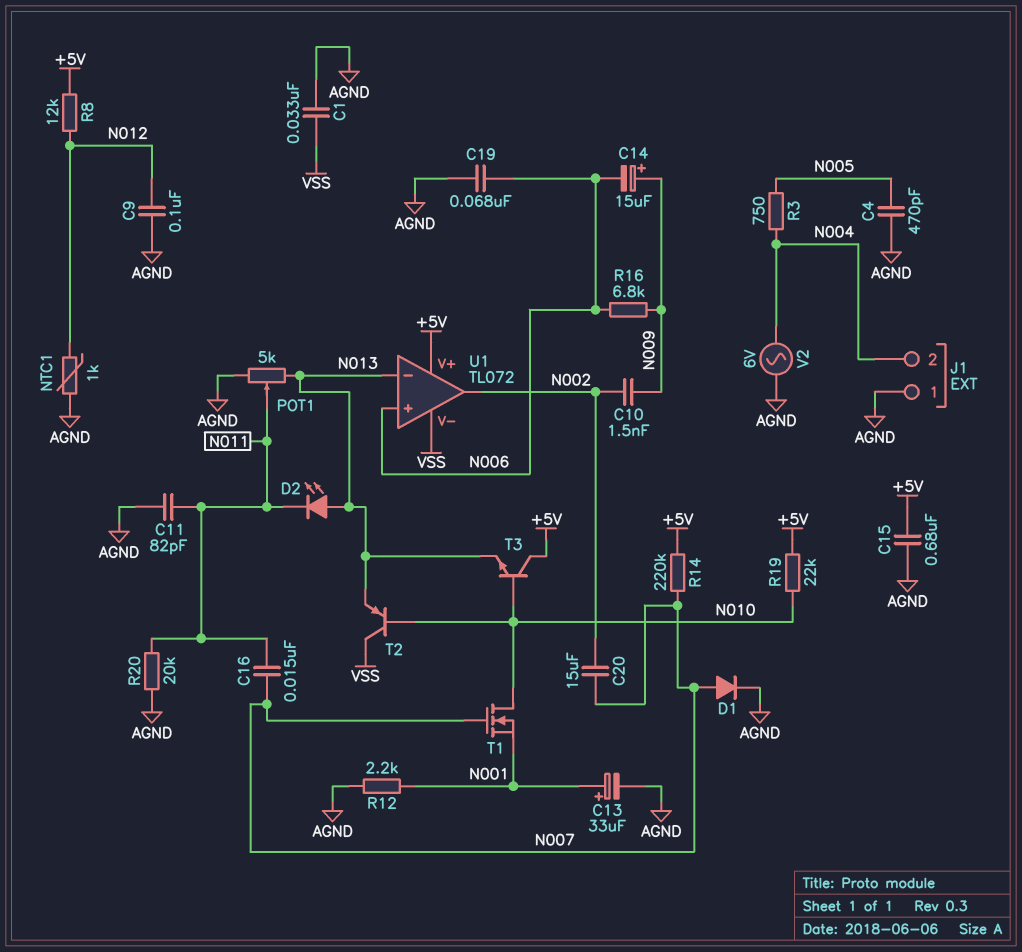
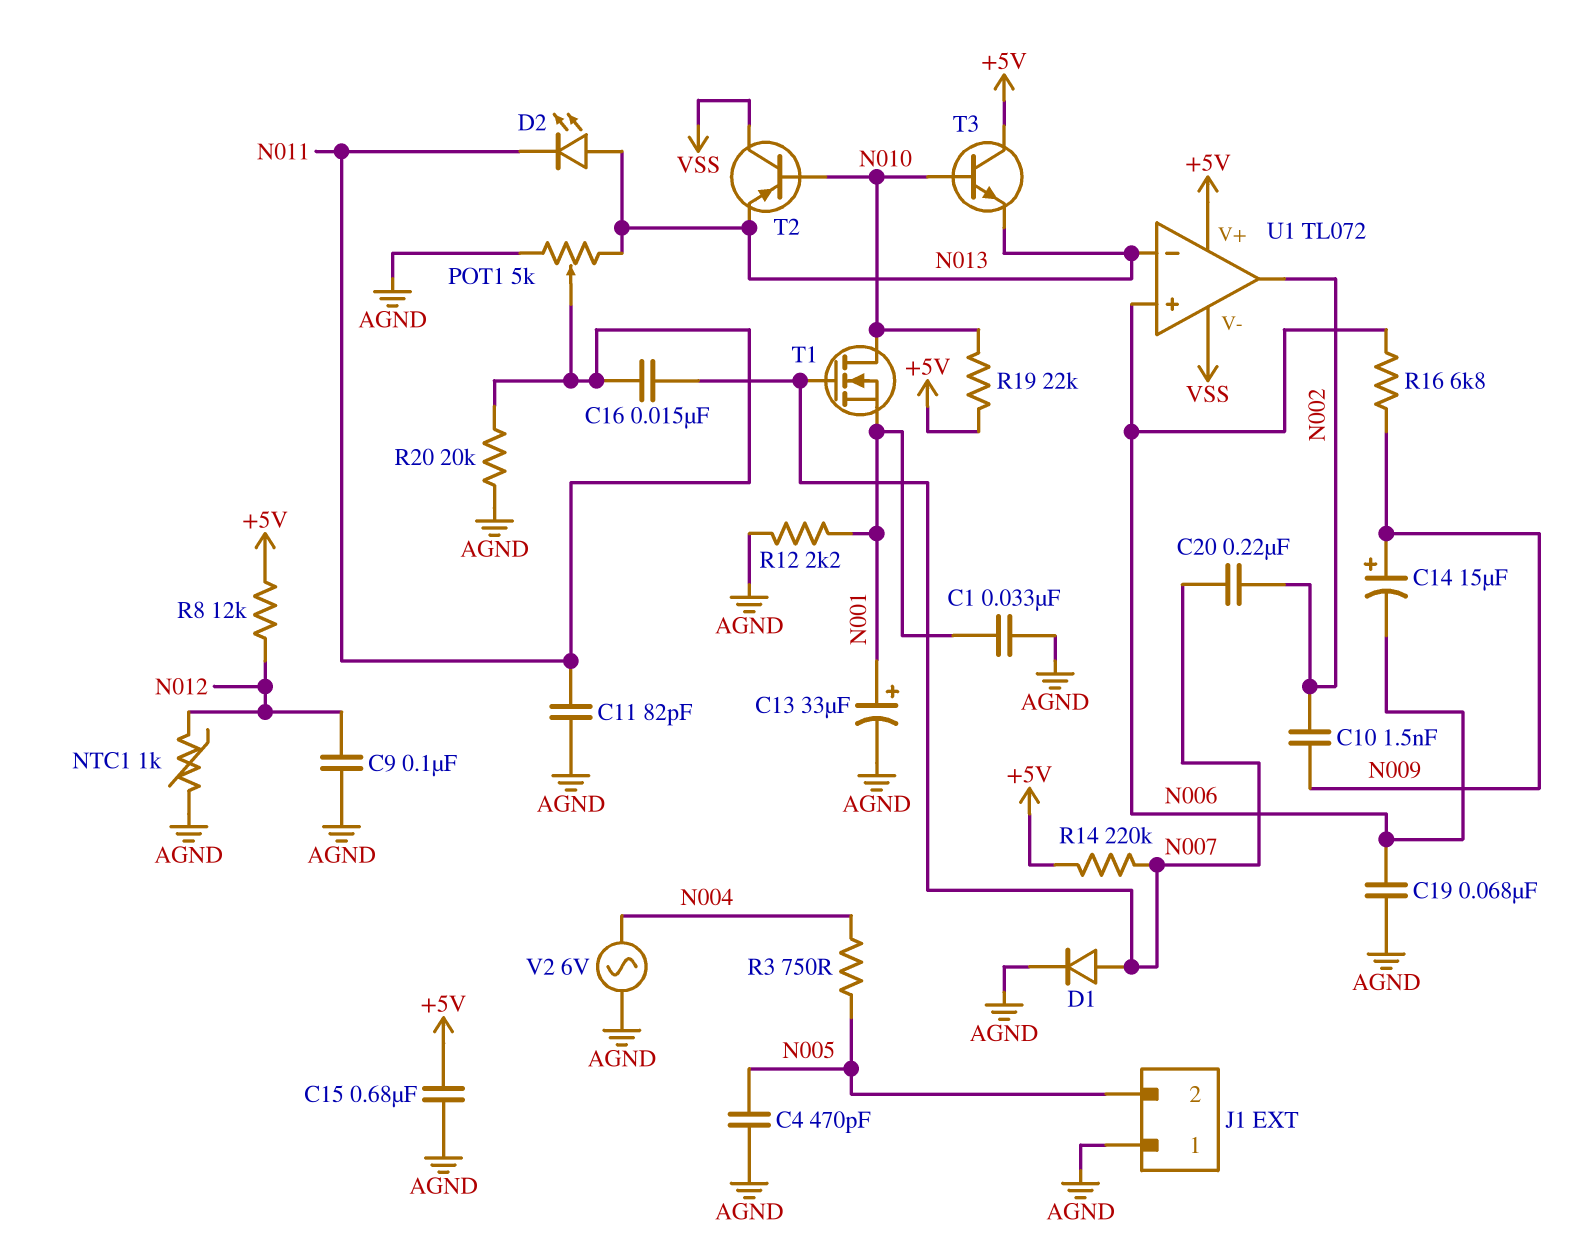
C1: 33nF (AGND, VSS) -> 33nF (AGND, N001)
C20: 15uF (N002, N007) -> 220nF (N002, N007)
J1 pin 2: N004 -> N005

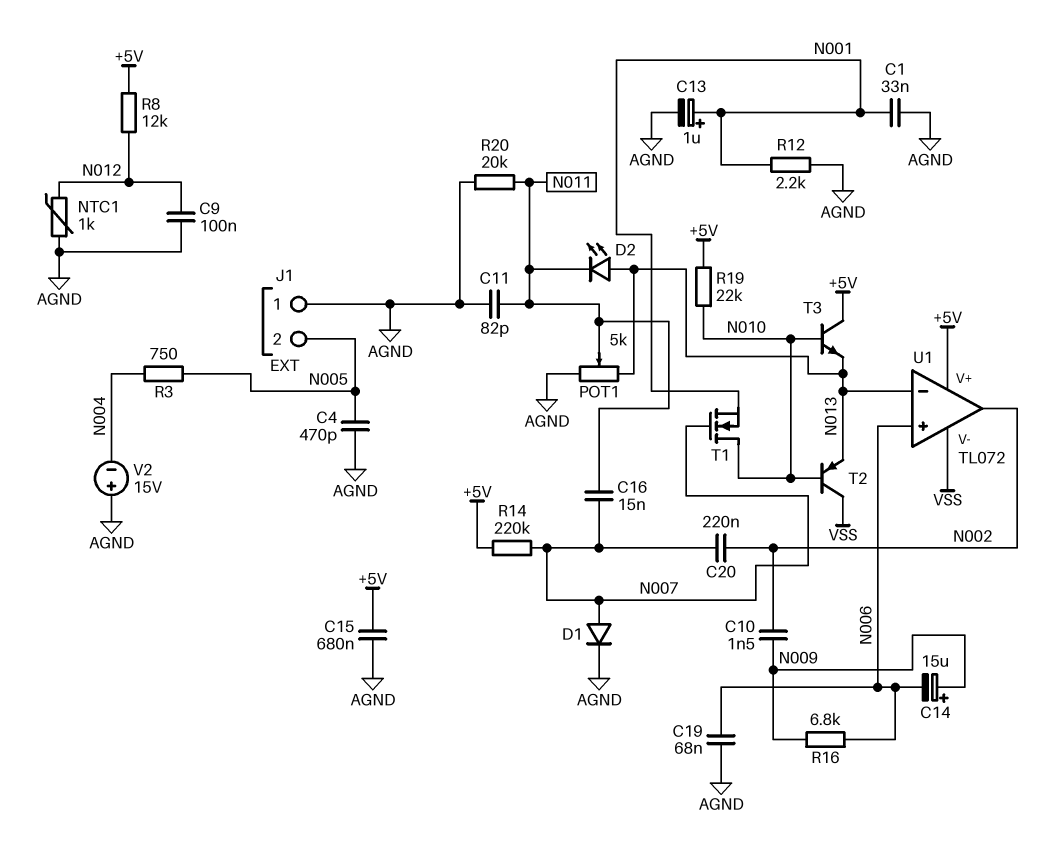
C13: 33uF (plus N001, minus AGND) -> 1uF (plus N001, minus AGND)
V2: AC 6V (AGND, N004) -> 15V (plus AGND, minus N004)

